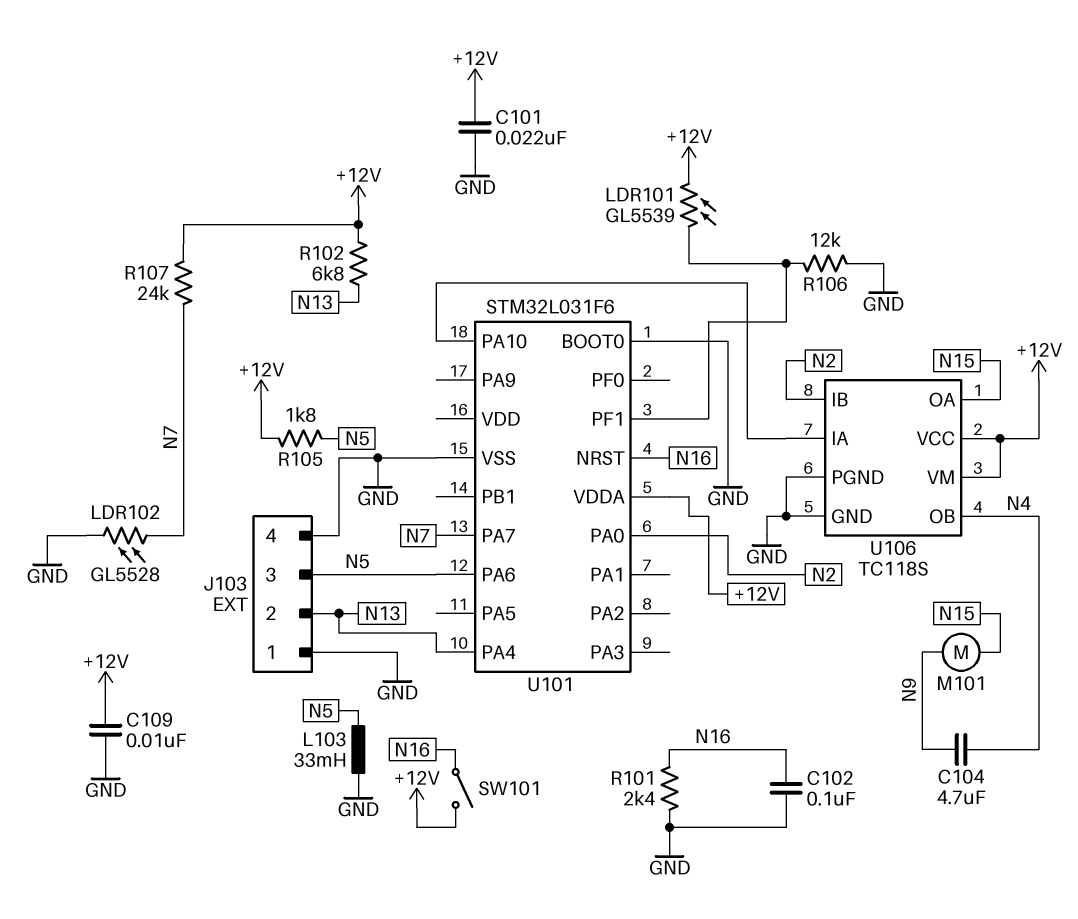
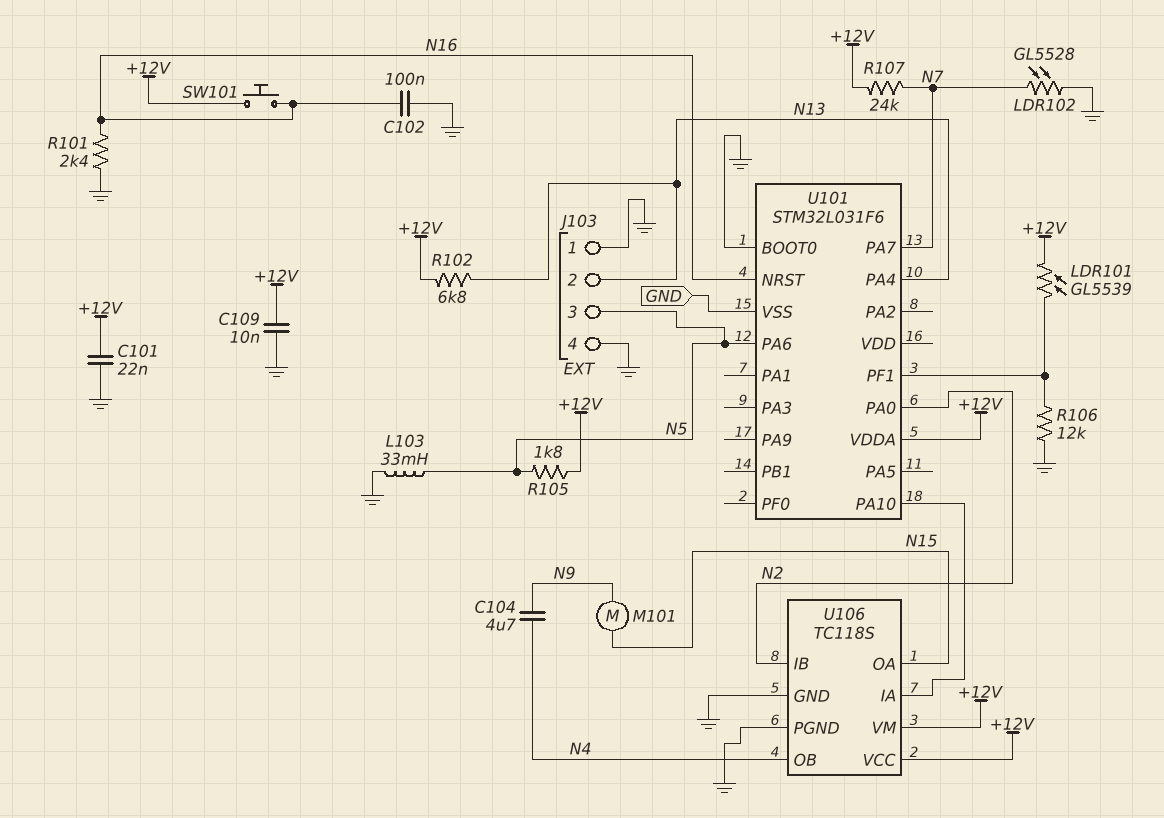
SW101: switch (+12V, N16) -> button (+12V, N16)

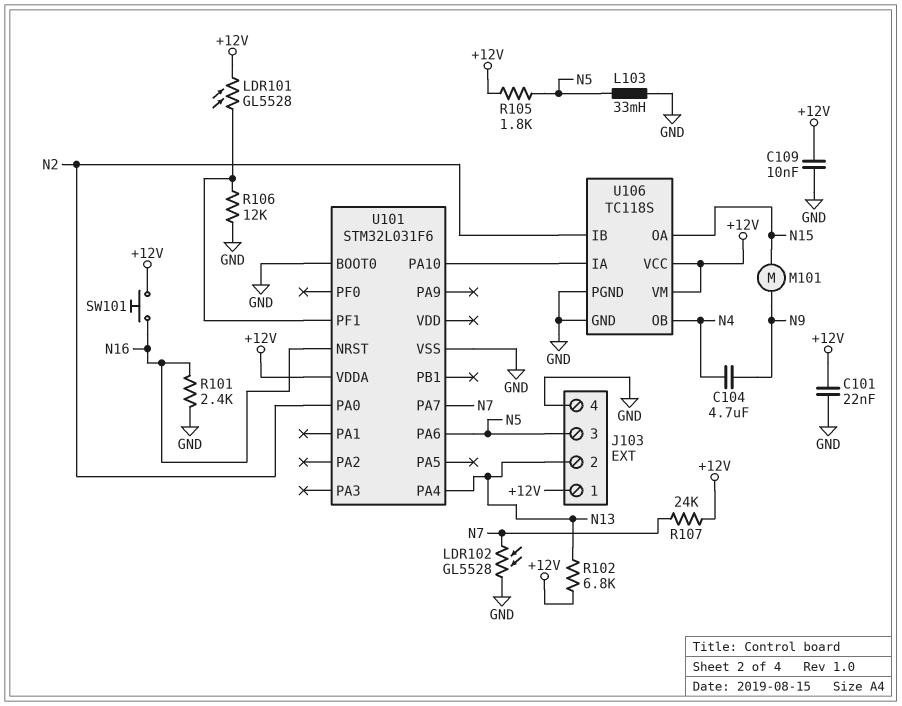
C102: 100nF (GND, N16) -> none
J103 pin 1: GND -> +12V
LDR101: GL5539 (+12V, U101/PF1) -> GL5528 (+12V, U101/PF1)

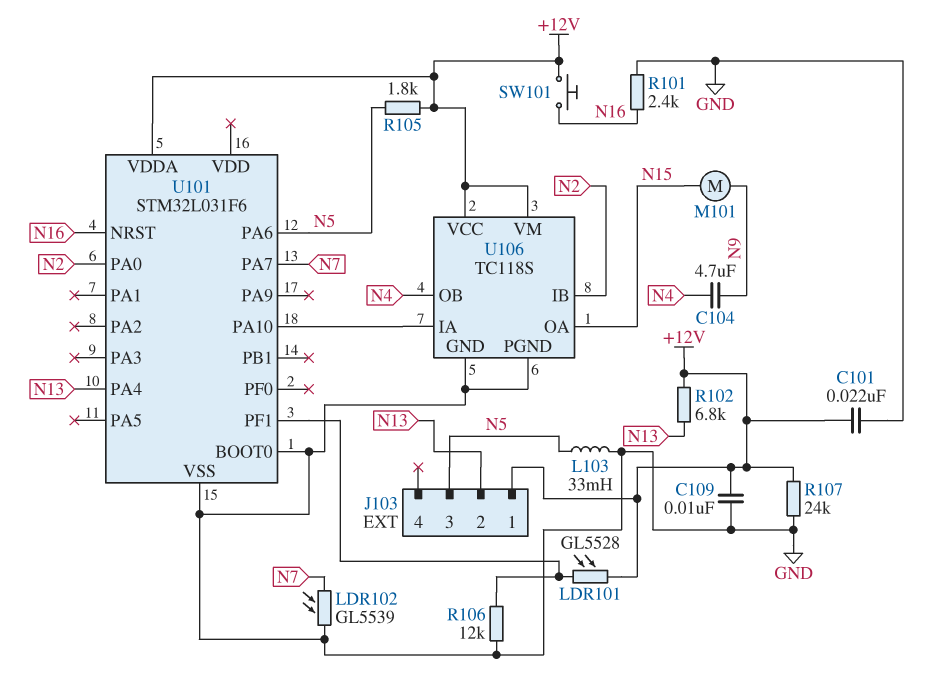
J103 pin 4: GND -> none
LDR102: GL5528 (GND, N7) -> GL5539 (GND, N7)
R107: 24k (+12V, N7) -> 24k (+12V, GND)

